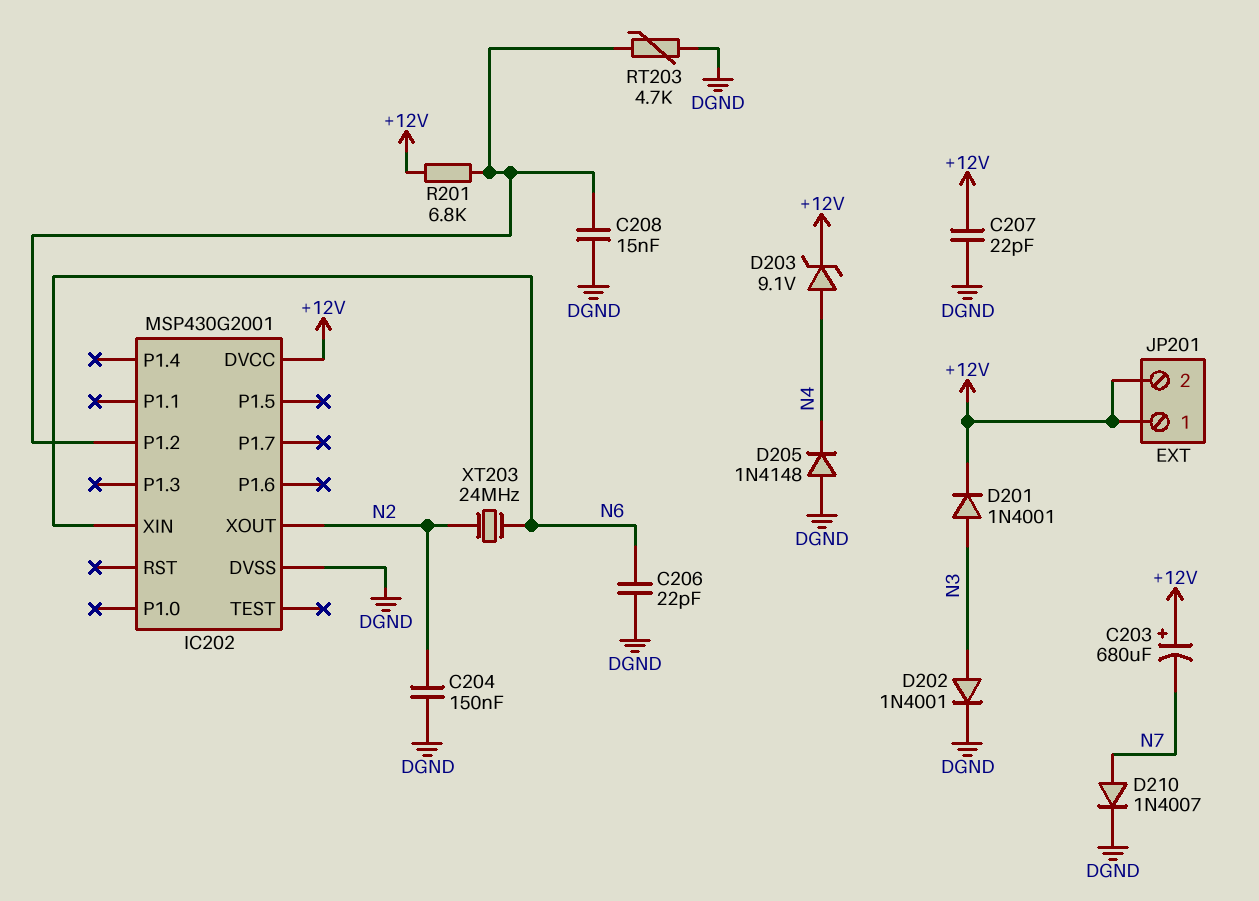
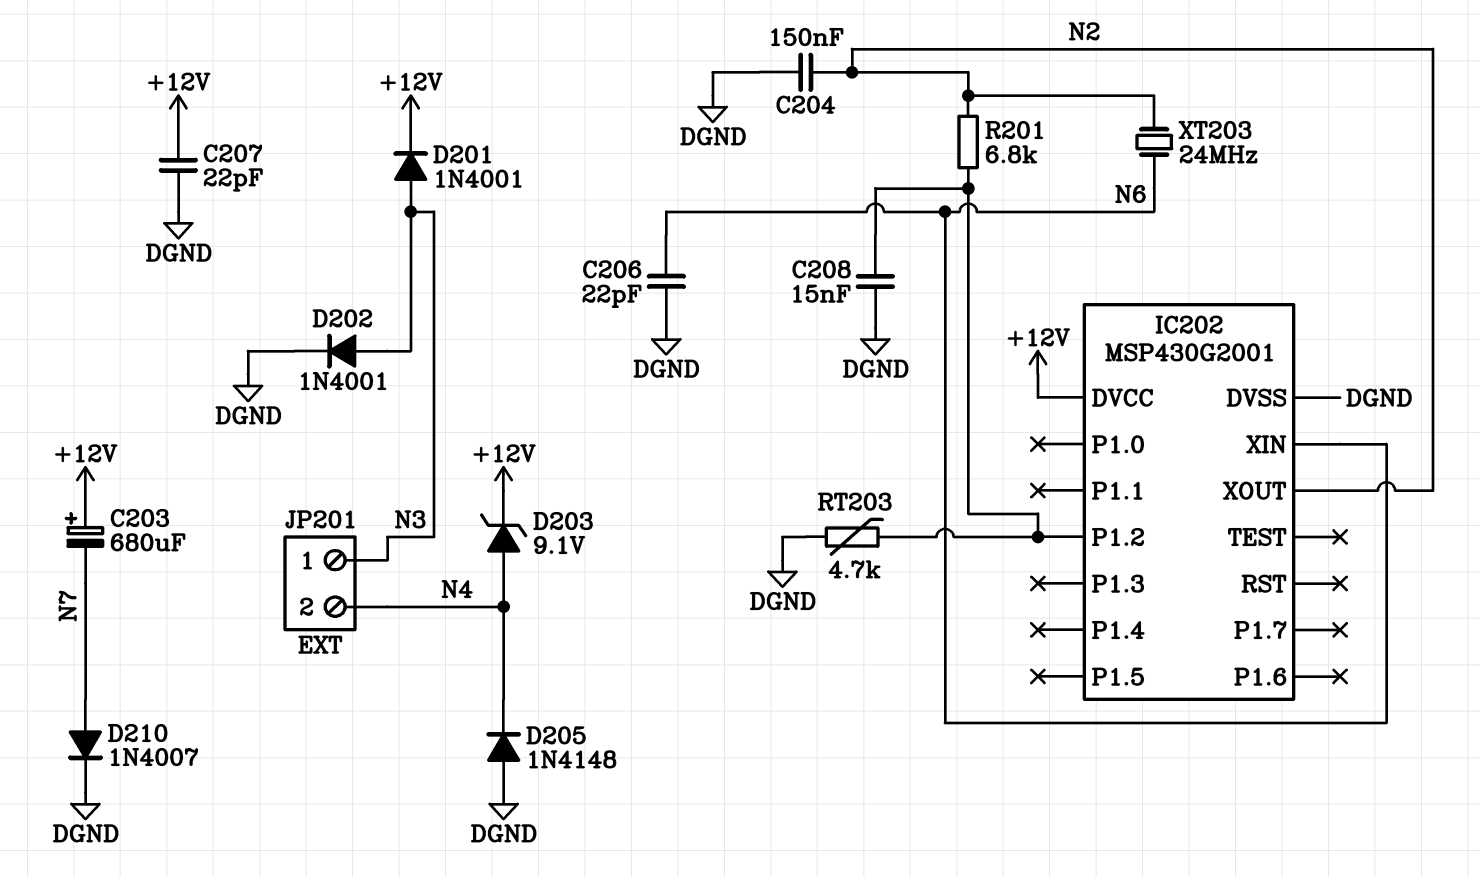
JP201 pin 1: +12V -> N3
JP201 pin 2: +12V -> N4
R201: 6.8k (+12V, IC202/P1.2) -> 6.8k (IC202/P1.2, N2)

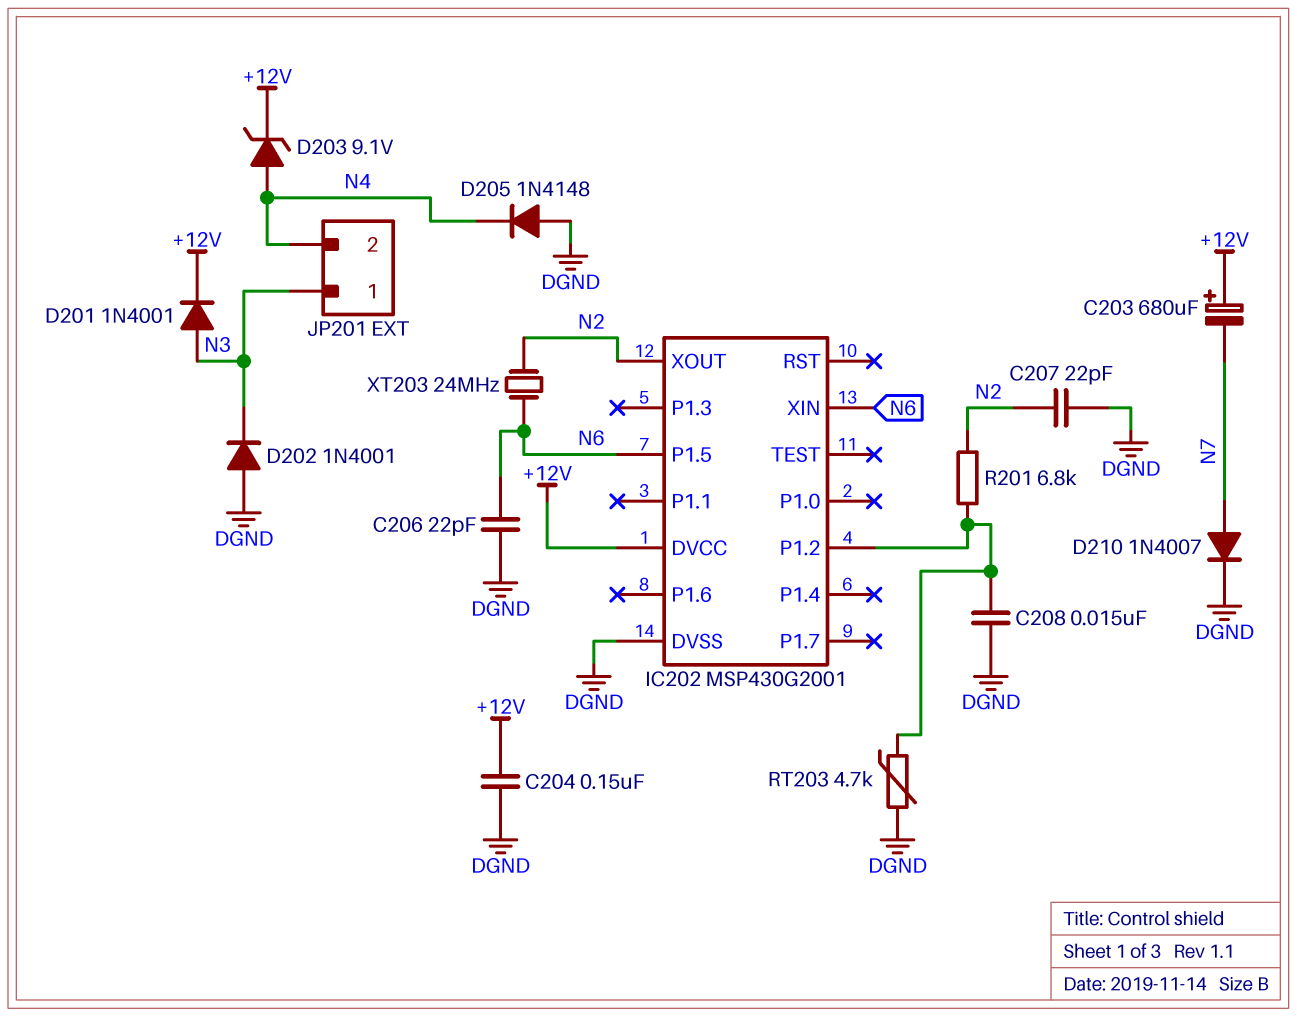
C204: 150nF (DGND, N2) -> 150nF (+12V, DGND)
C207: 22pF (+12V, DGND) -> 22pF (DGND, N2)
D202: diode 1N4001 (A N3, K DGND) -> diode 1N4001 (A DGND, K N3)
IC202 pin P1.5: none -> N6

